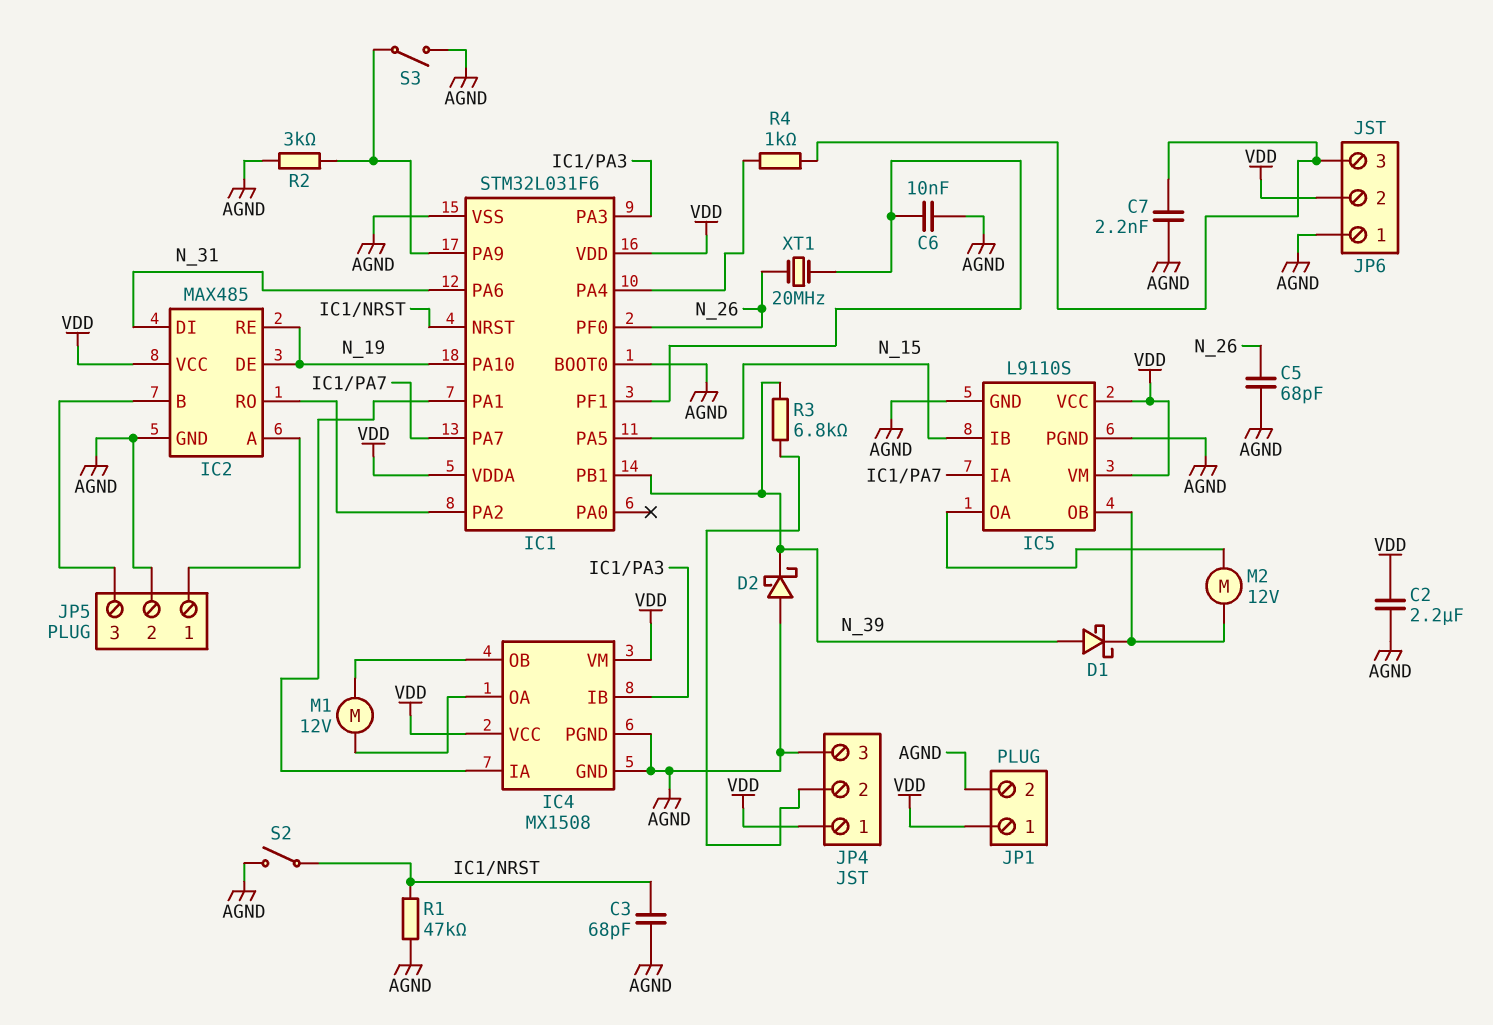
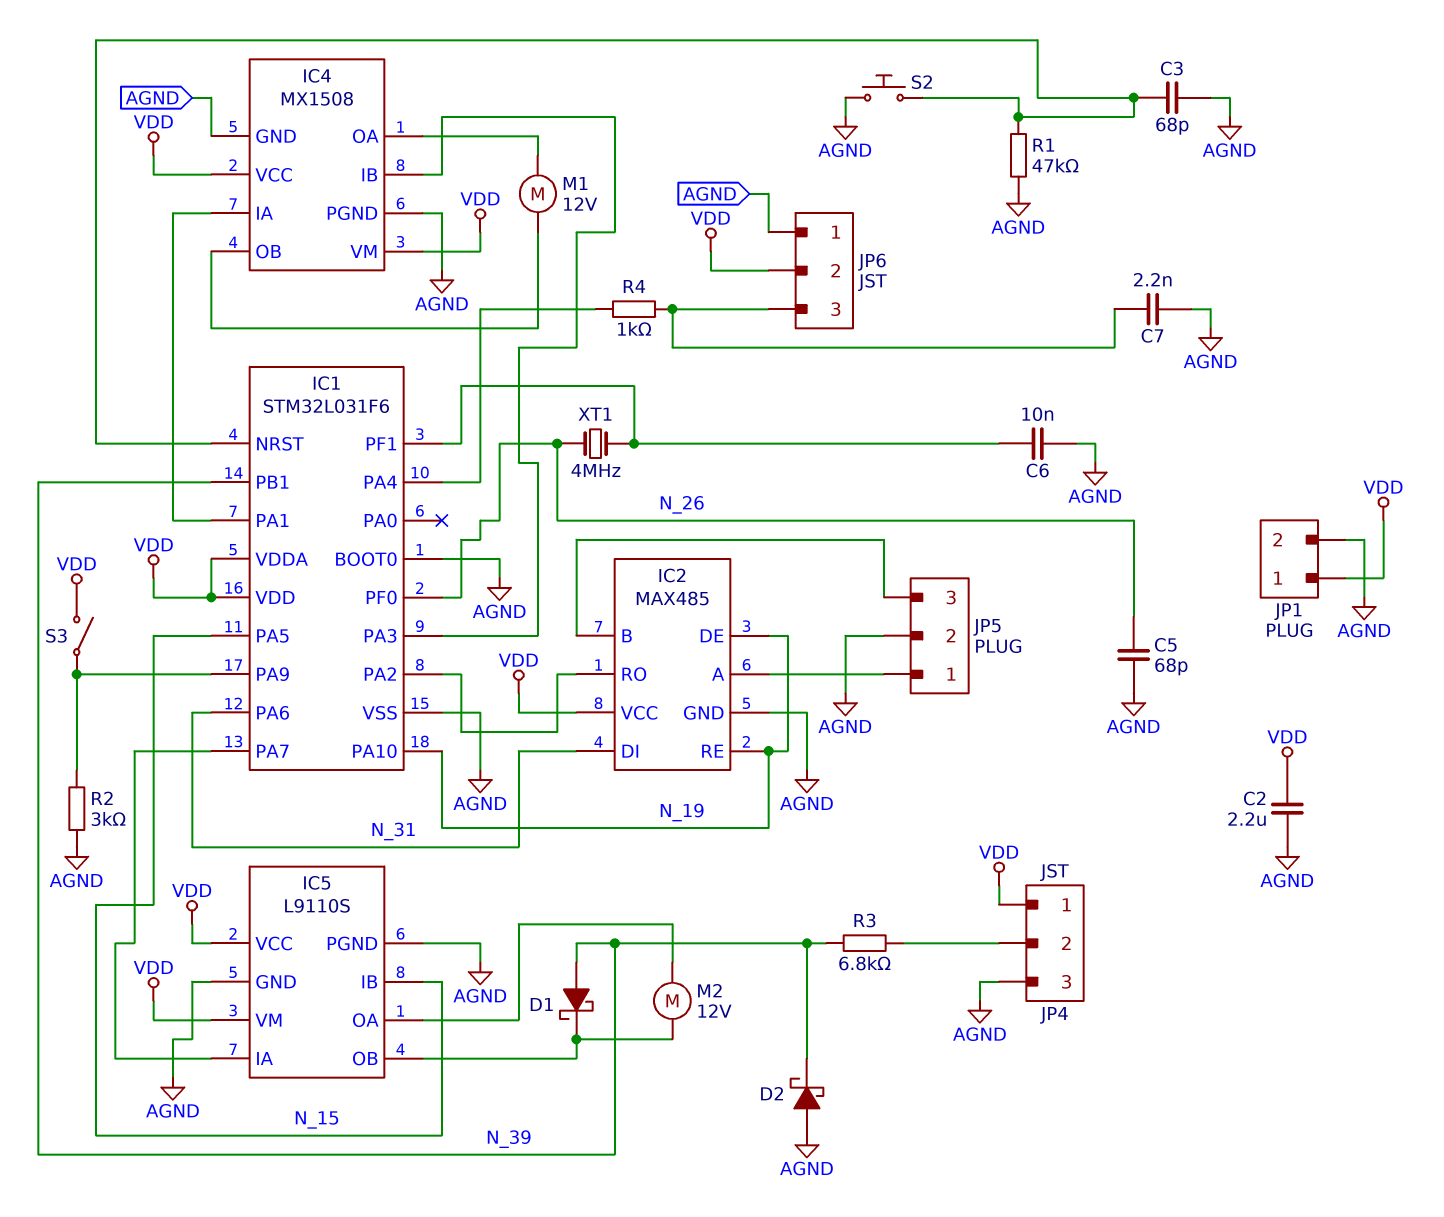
S2: switch (AGND, IC1/NRST) -> button (AGND, IC1/NRST)
S3: switch (AGND, IC1/PA9) -> switch (IC1/PA9, VDD)
XT1: 20MHz (IC1/PF1, N_26) -> 4MHz (IC1/PF1, N_26)

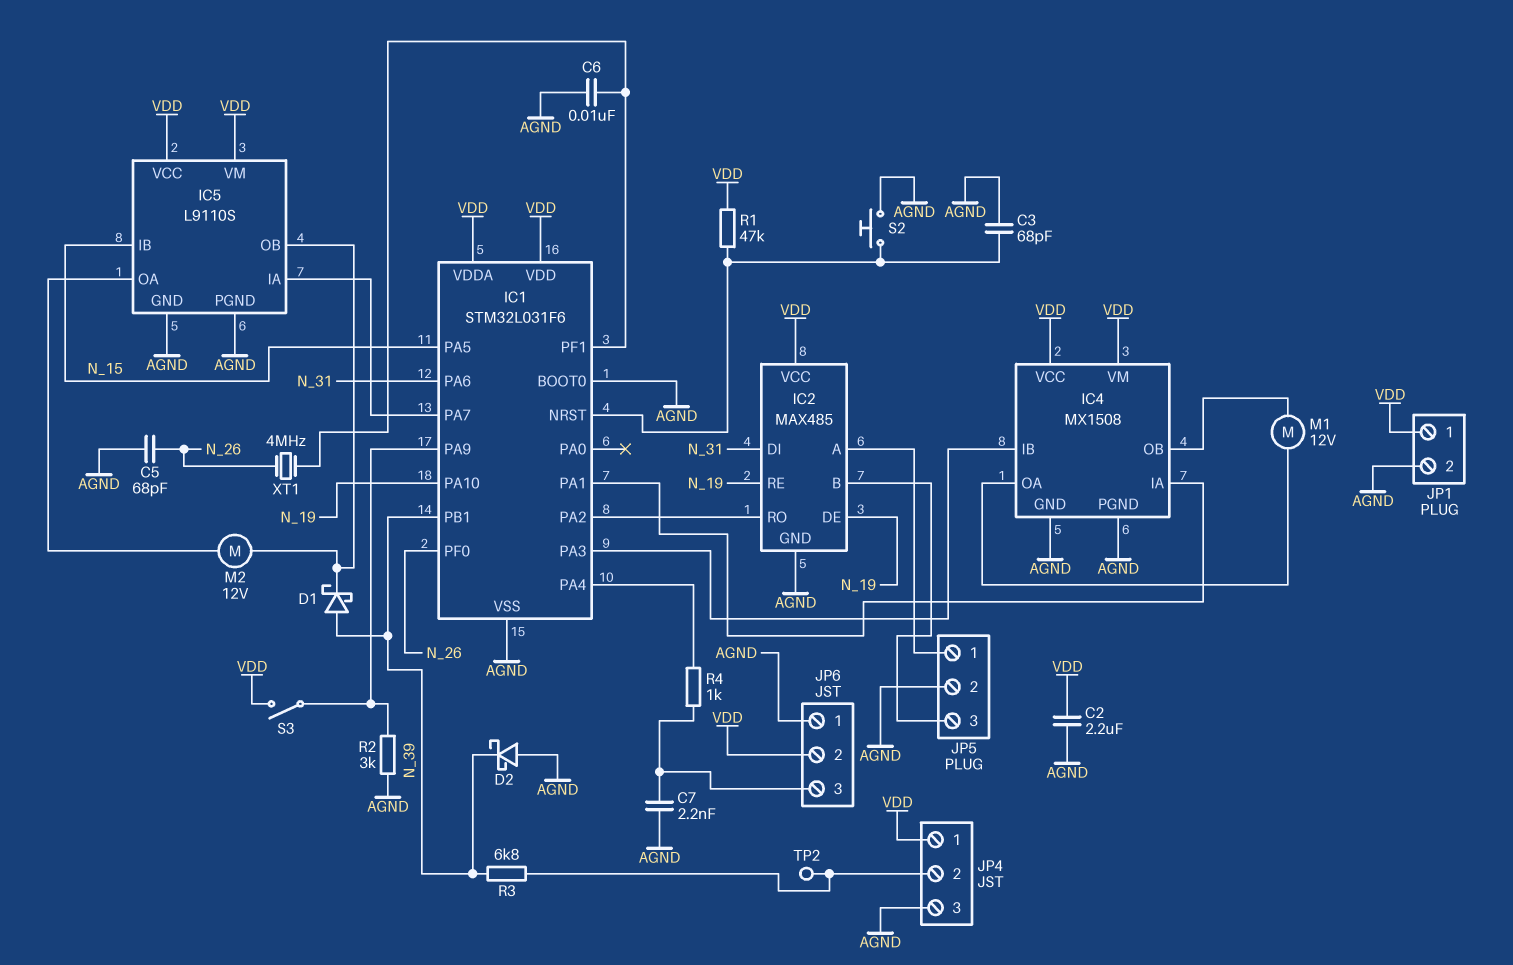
R1: 47k (AGND, IC1/NRST) -> 47k (IC1/NRST, VDD)
TP2: none -> test point (JP4/2)

